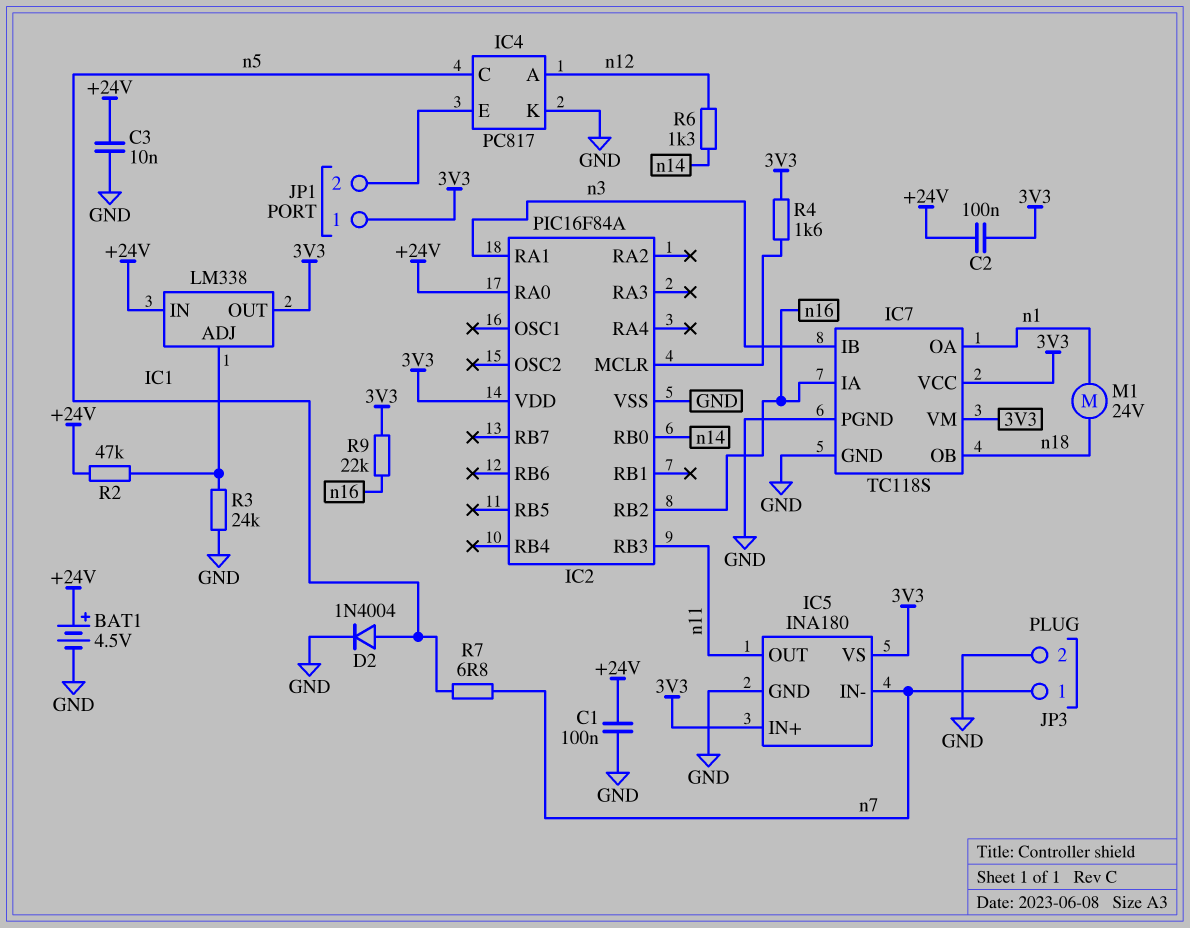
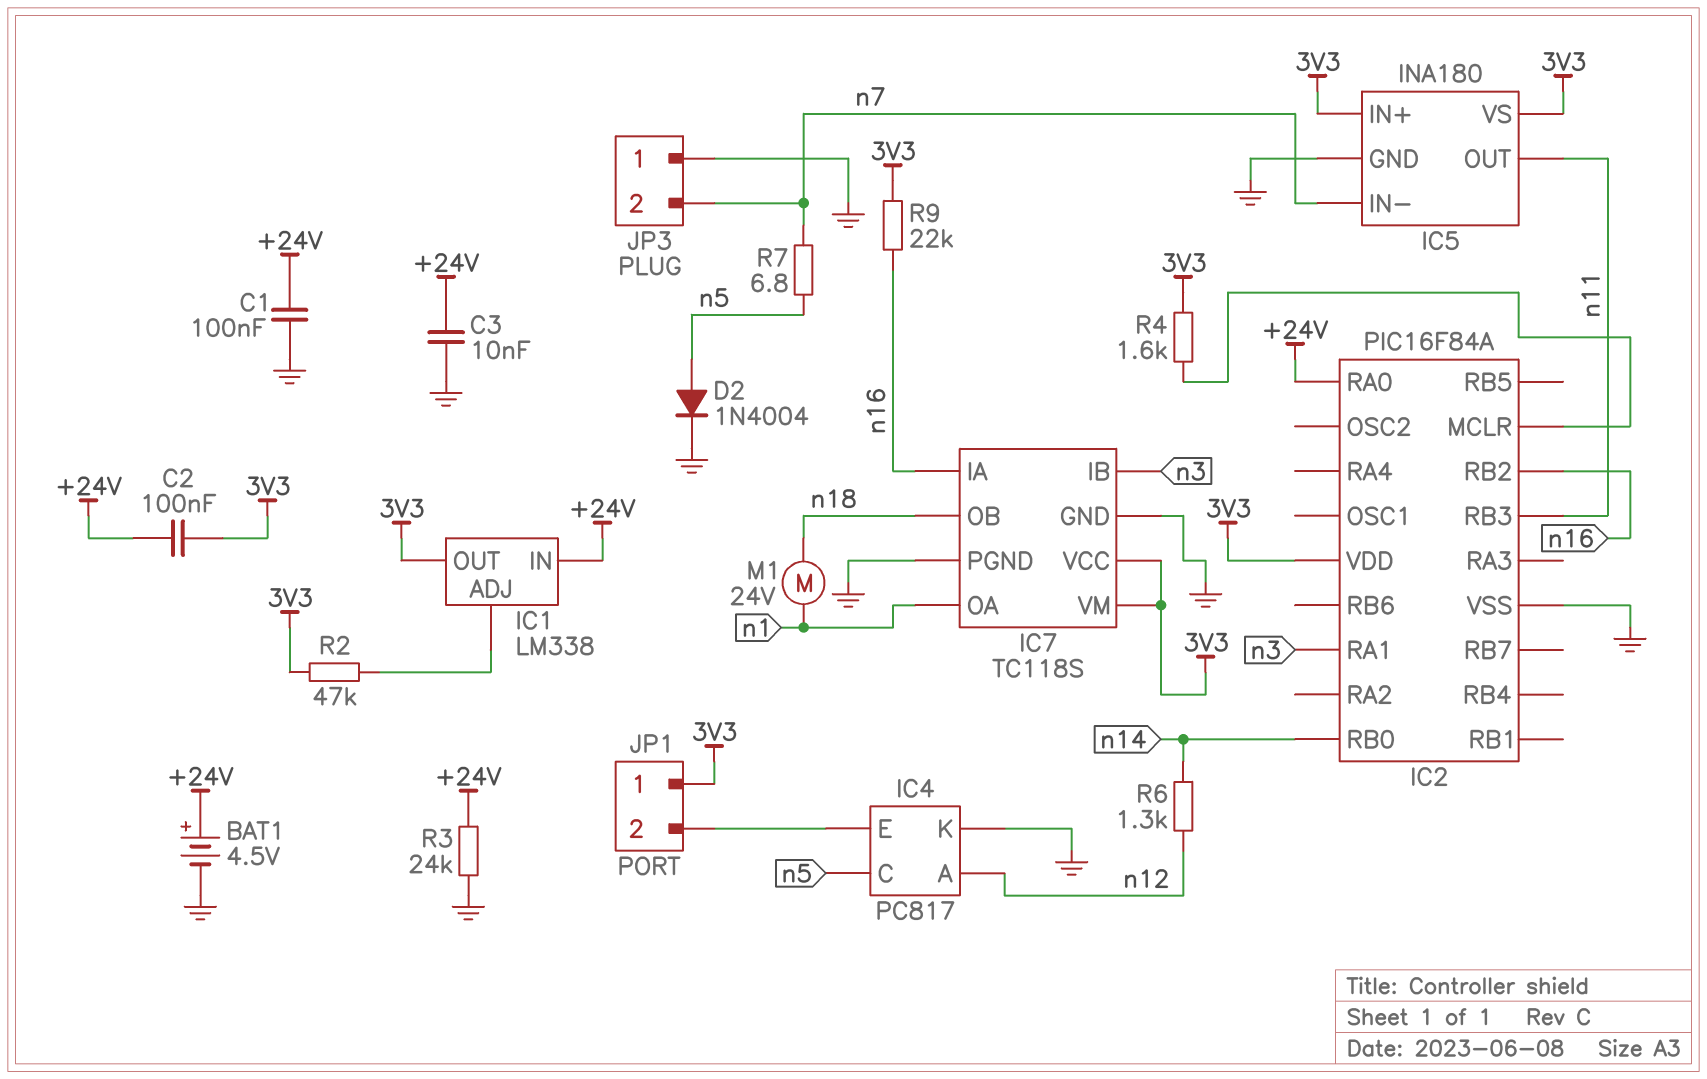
JP3 pin 1: n7 -> GND
JP3 pin 2: GND -> n7
R2: 47k (+24V, IC1/ADJ) -> 47k (3V3, IC1/ADJ)
R3: 24k (GND, IC1/ADJ) -> 24k (+24V, GND)

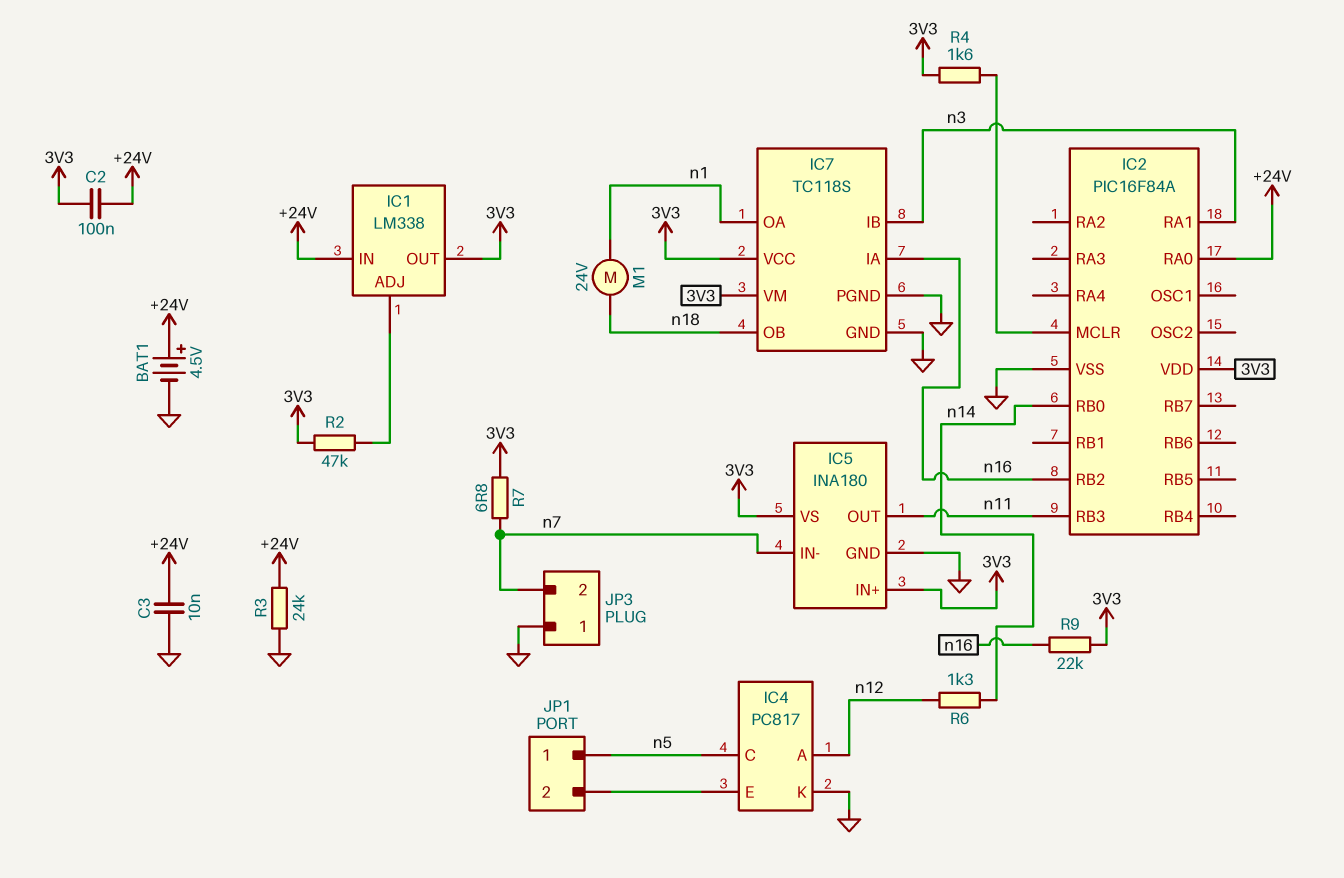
C1: 100nF (+24V, GND) -> none
D2: diode 1N4004 (A n5, K GND) -> none
JP1 pin 1: 3V3 -> n5
R7: 6.8 (n5, n7) -> 6.8 (3V3, n7)

